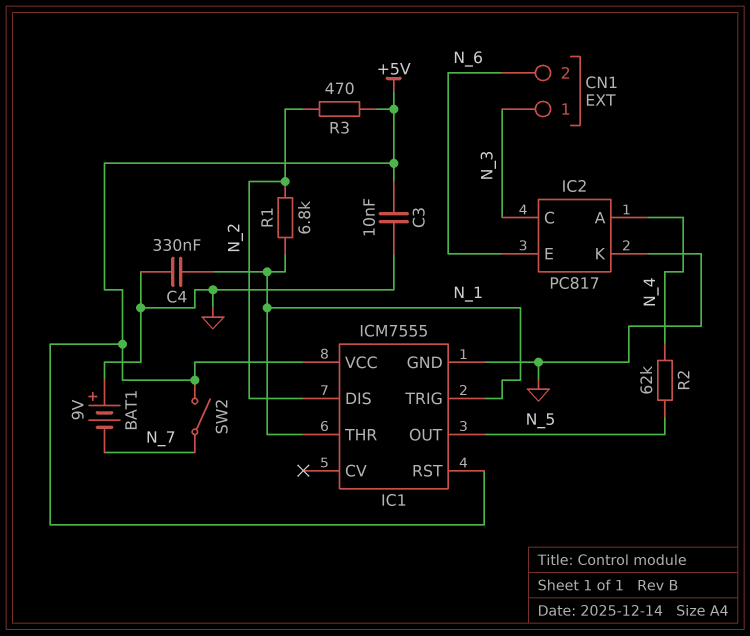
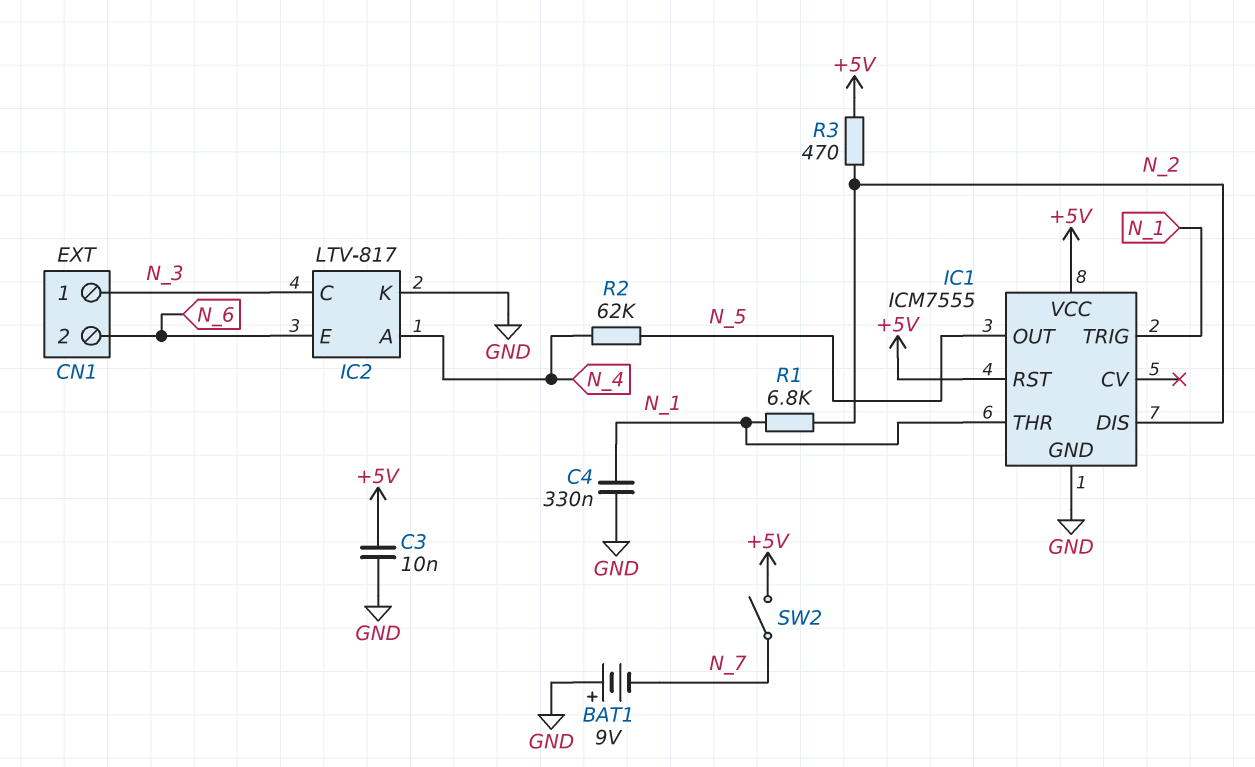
IC2: PC817 -> LTV-817

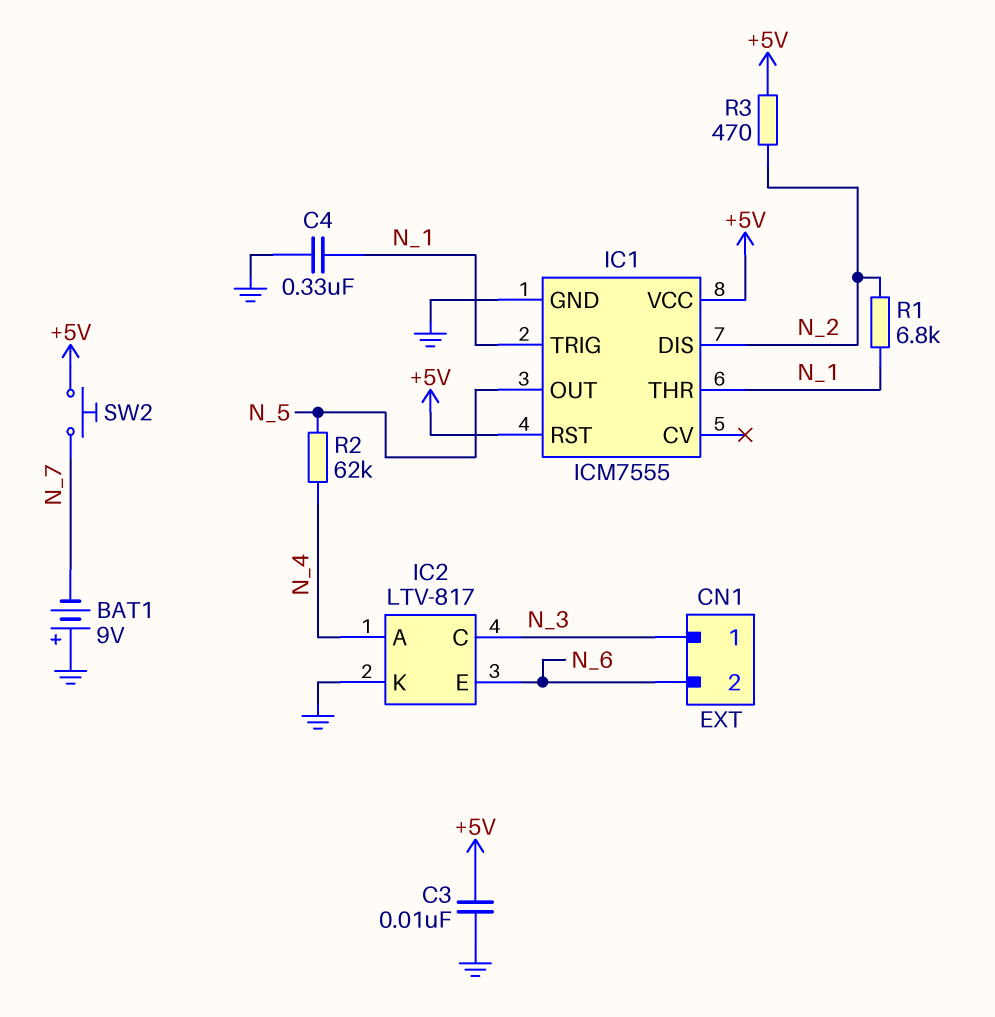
SW2: switch (+5V, N_7) -> button (+5V, N_7)

